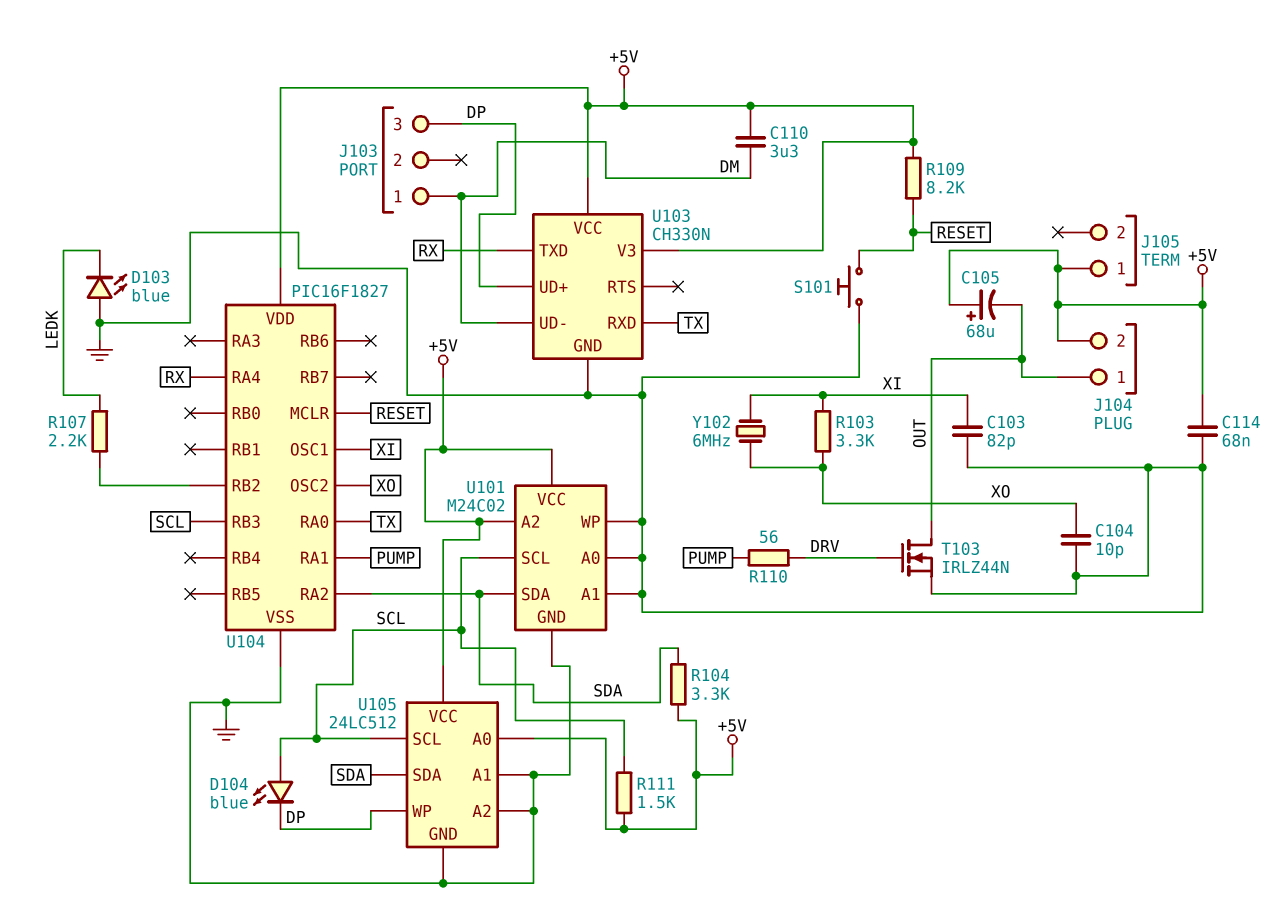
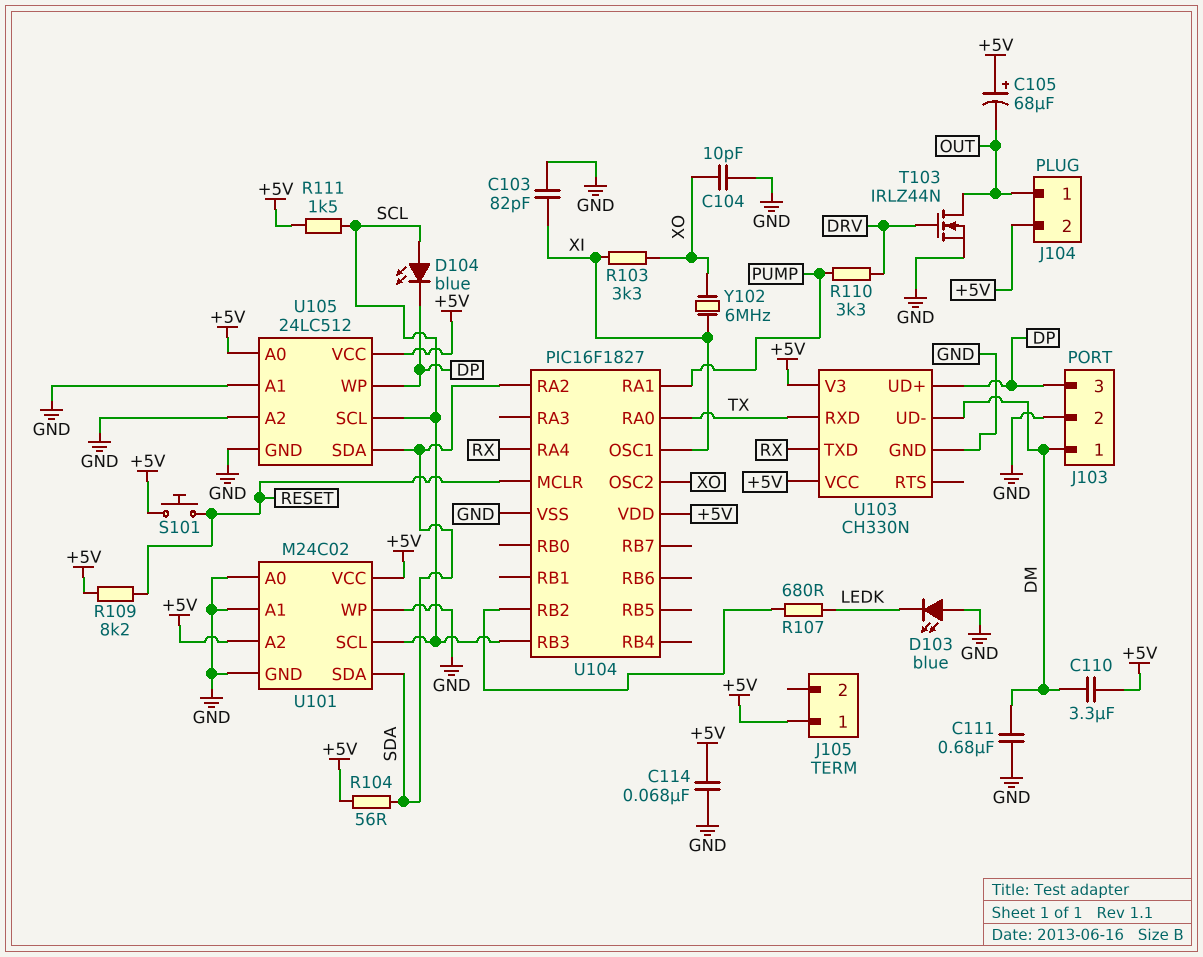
C111: none -> 680nF (DM, GND)
J103 pin 2: none -> GND
R104: 3.3k (+5V, SDA) -> 56 (+5V, SDA)
R107: 2.2k (LEDK, U104/RB2) -> 680 (LEDK, U104/RB2)
R110: 56 (DRV, PUMP) -> 3.3k (DRV, PUMP)
S101: button (GND, RESET) -> button (+5V, RESET)

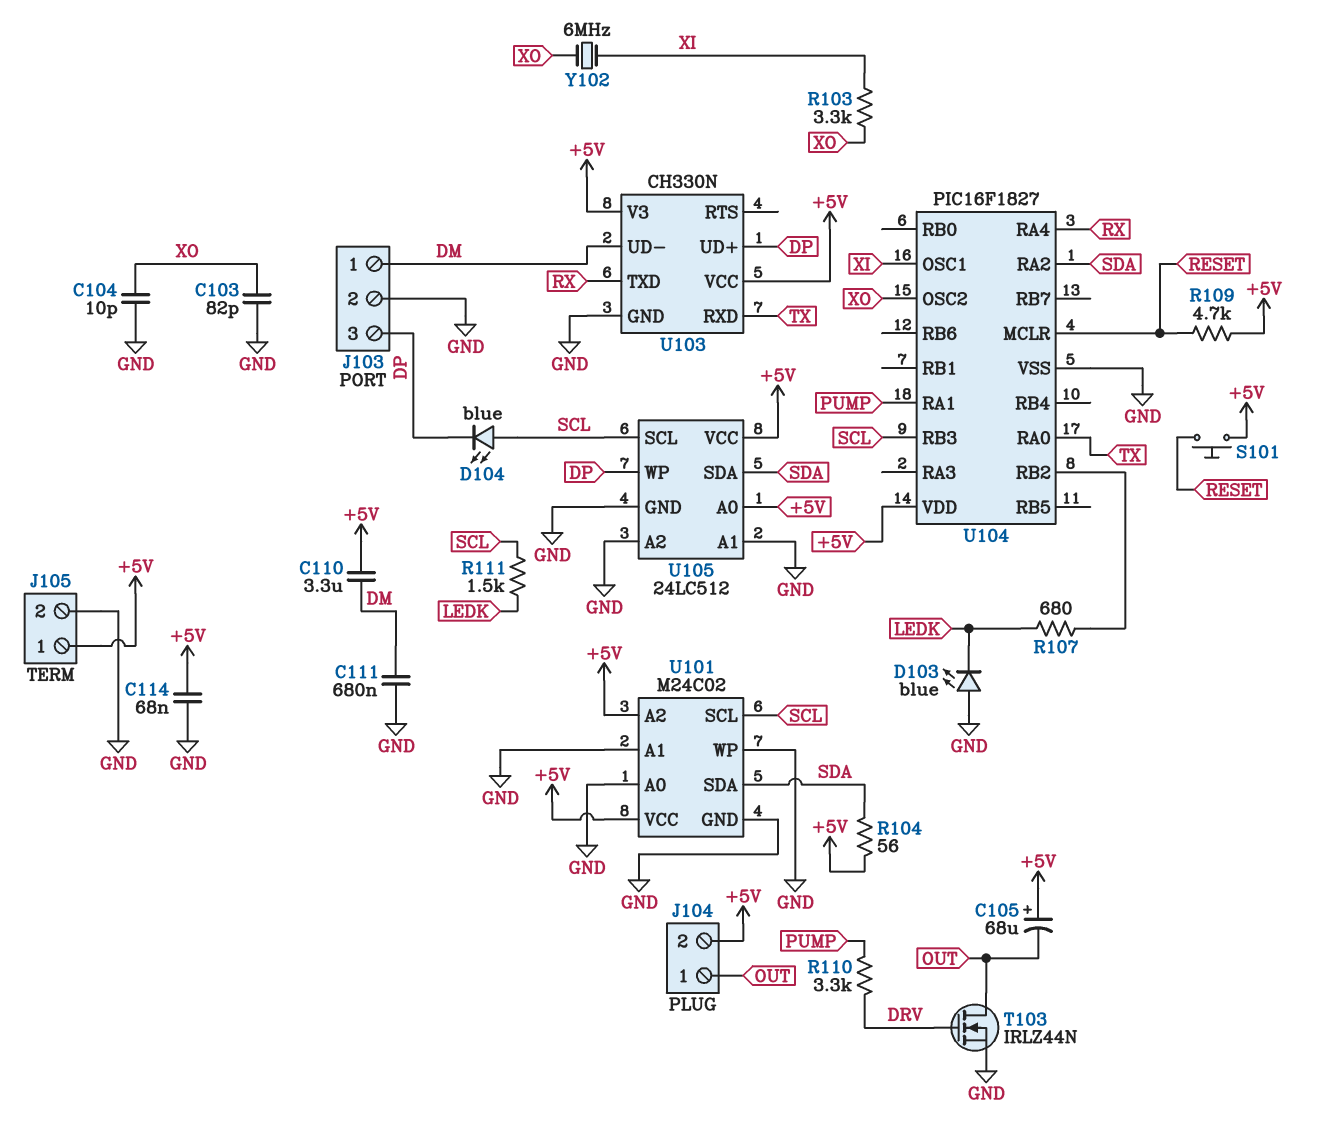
C103: 82pF (GND, XI) -> 82pF (GND, XO)
J105 pin 2: none -> GND
R109: 8.2k (+5V, RESET) -> 4.7k (+5V, RESET)
R111: 1.5k (+5V, SCL) -> 1.5k (LEDK, SCL)

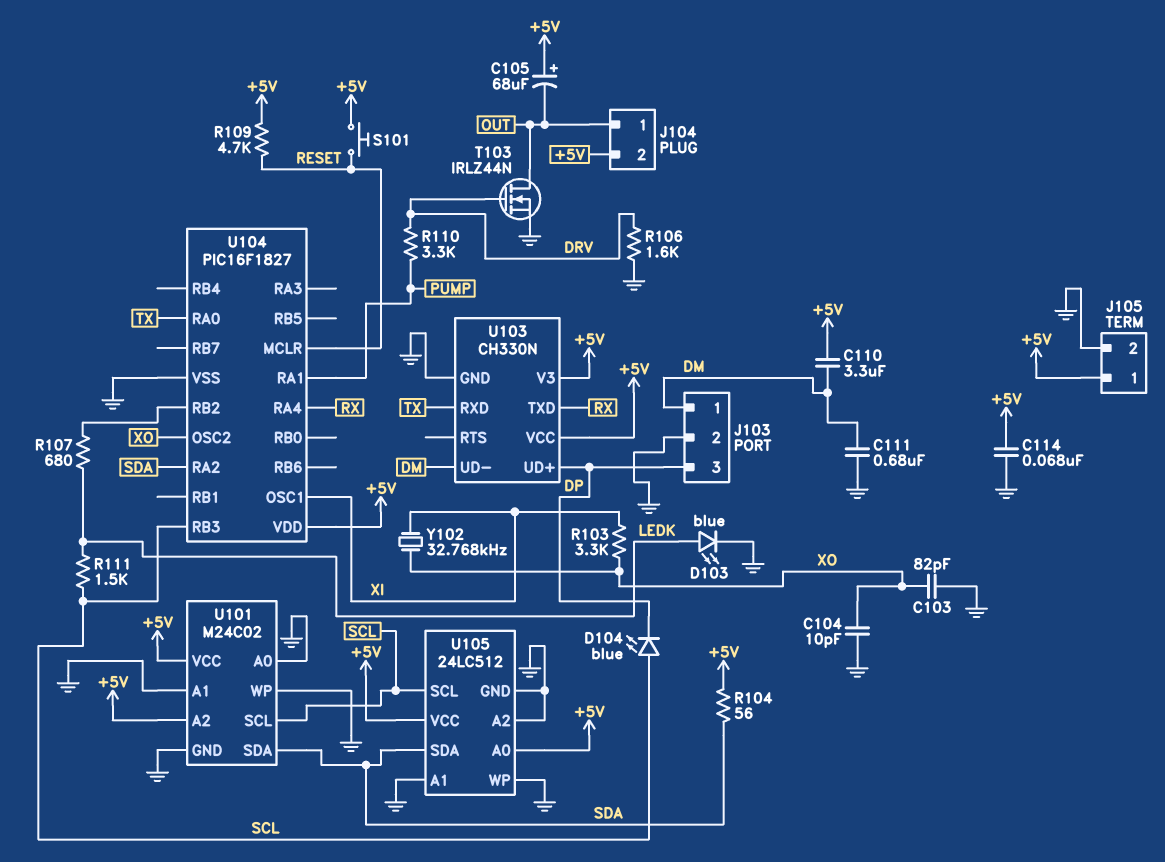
D103: LED blue (A GND, K LEDK) -> LED blue (A LEDK, K GND)
R106: none -> 1.6k (DRV, GND)
U105 pin WP: DP -> GND
Y102: 6MHz (XI, XO) -> 32.768kHz (XI, XO)

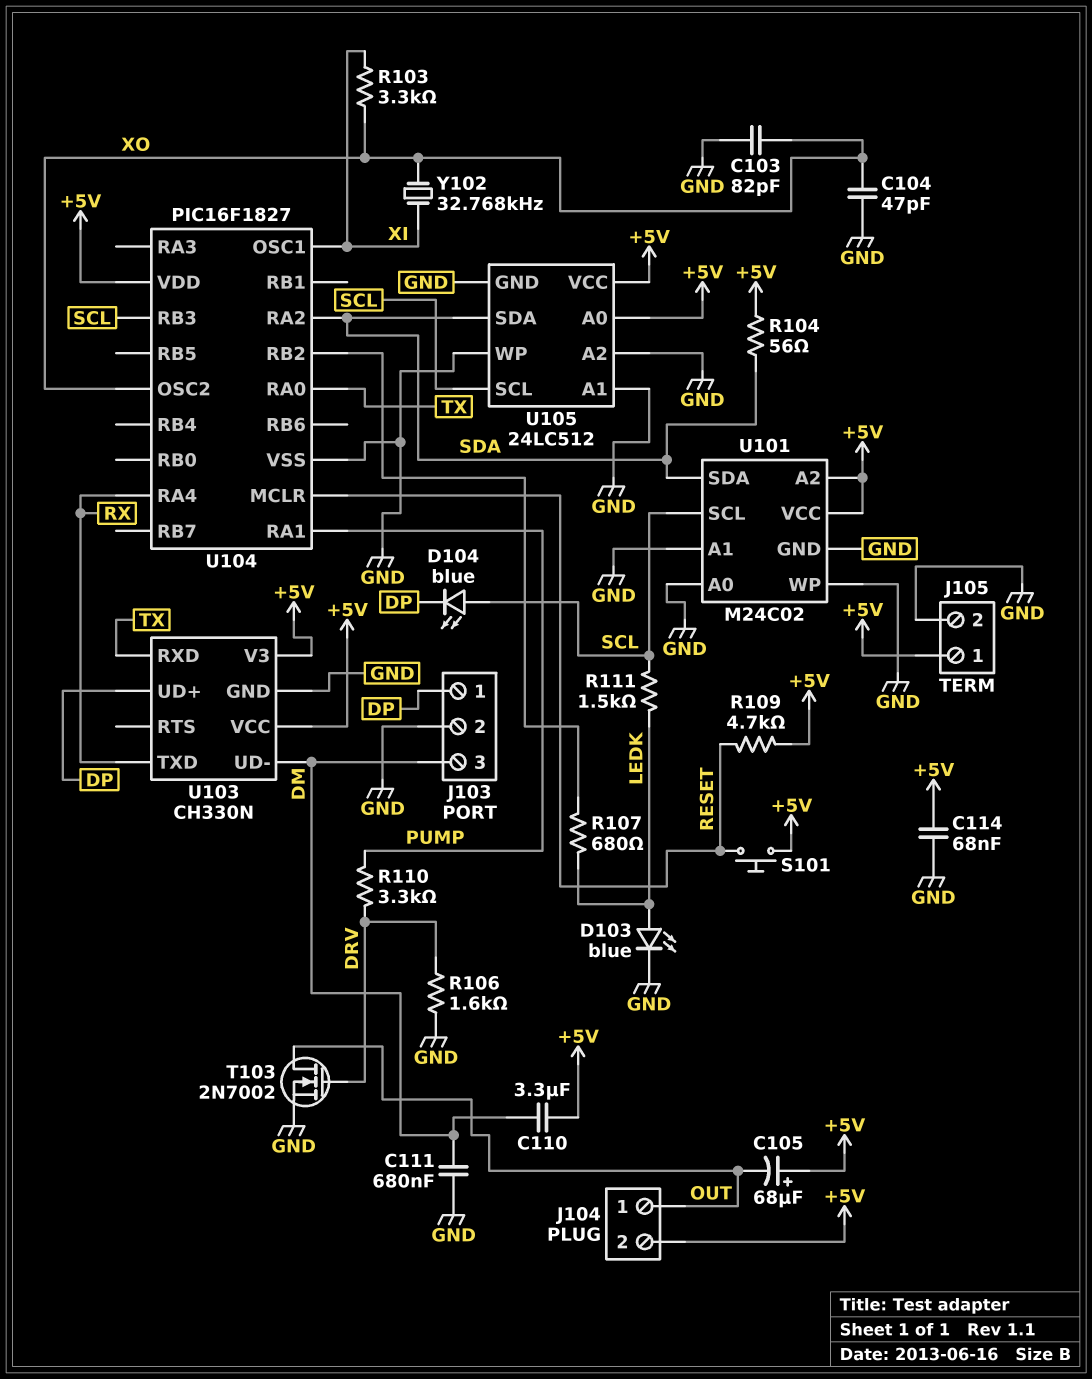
C104: 10pF (GND, XO) -> 47pF (GND, XO)
J103 pin 1: DM -> DP
J103 pin 3: DP -> DM
T103: NMOS IRLZ44N (G DRV, D OUT, S GND) -> NMOS 2N7002 (G DRV, D OUT, S GND)

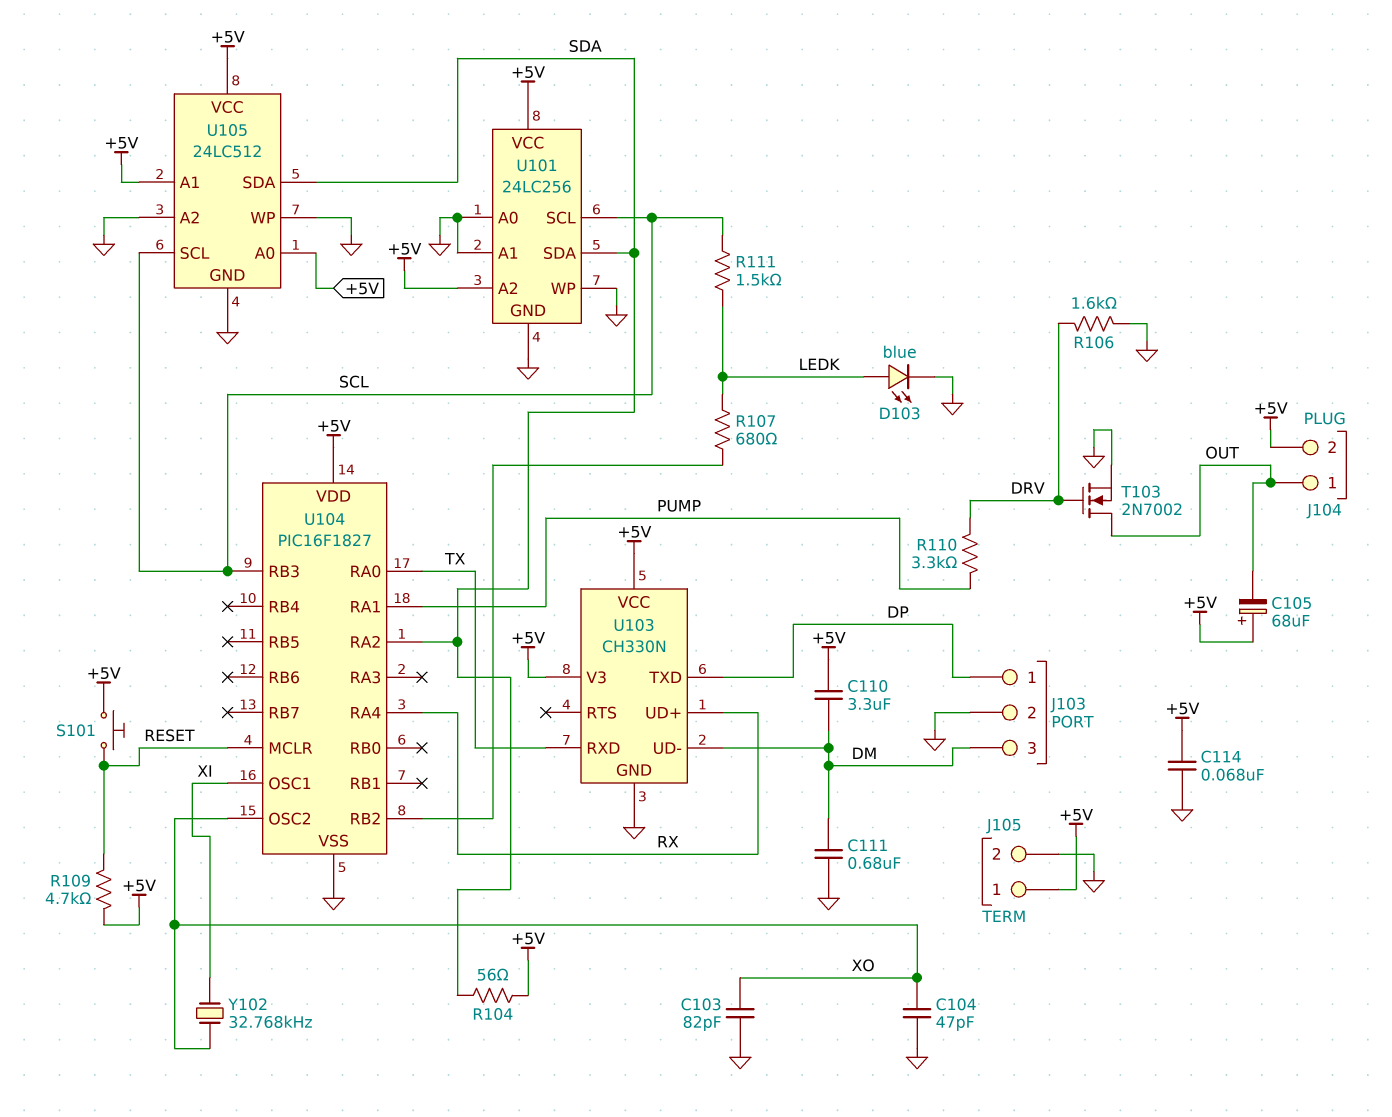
D104: LED blue (A SCL, K DP) -> none
R103: 3.3k (XI, XO) -> none
U101: M24C02 -> 24LC256
U103 pin TXD: RX -> DP
U103 pin UD+: DP -> RX
U105 pin A1: GND -> +5V

